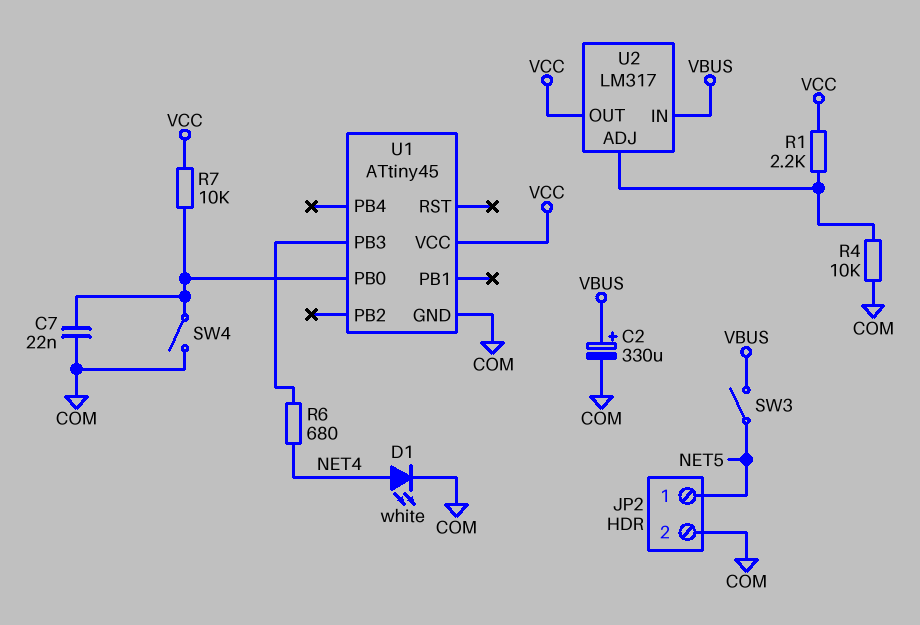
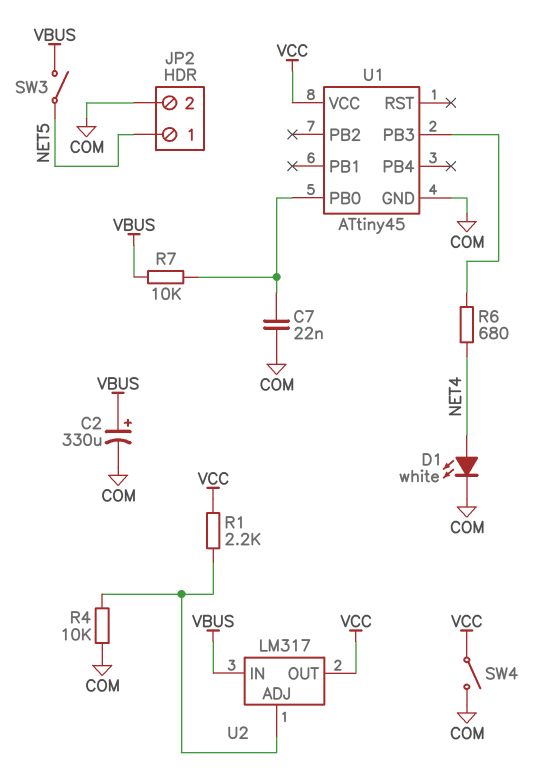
R7: 10k (U1/PB0, VCC) -> 10k (U1/PB0, VBUS)
SW4: switch (COM, U1/PB0) -> switch (COM, VCC)

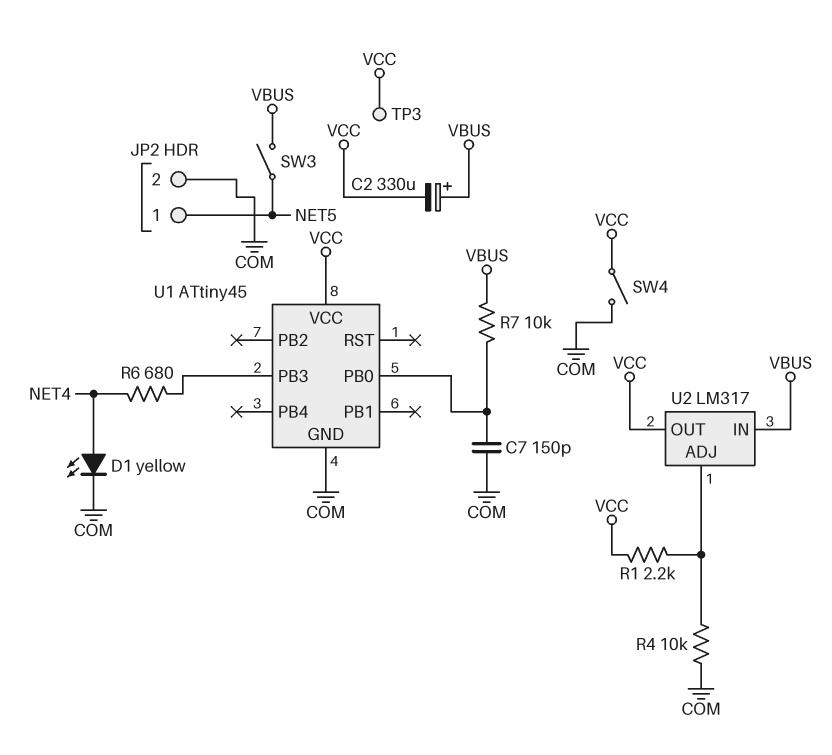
C2: 330uF (plus VBUS, minus COM) -> 330uF (plus VBUS, minus VCC)
C7: 22nF (COM, U1/PB0) -> 150pF (COM, U1/PB0)
D1: LED white (A NET4, K COM) -> LED yellow (A NET4, K COM)
TP3: none -> test point (VCC)

